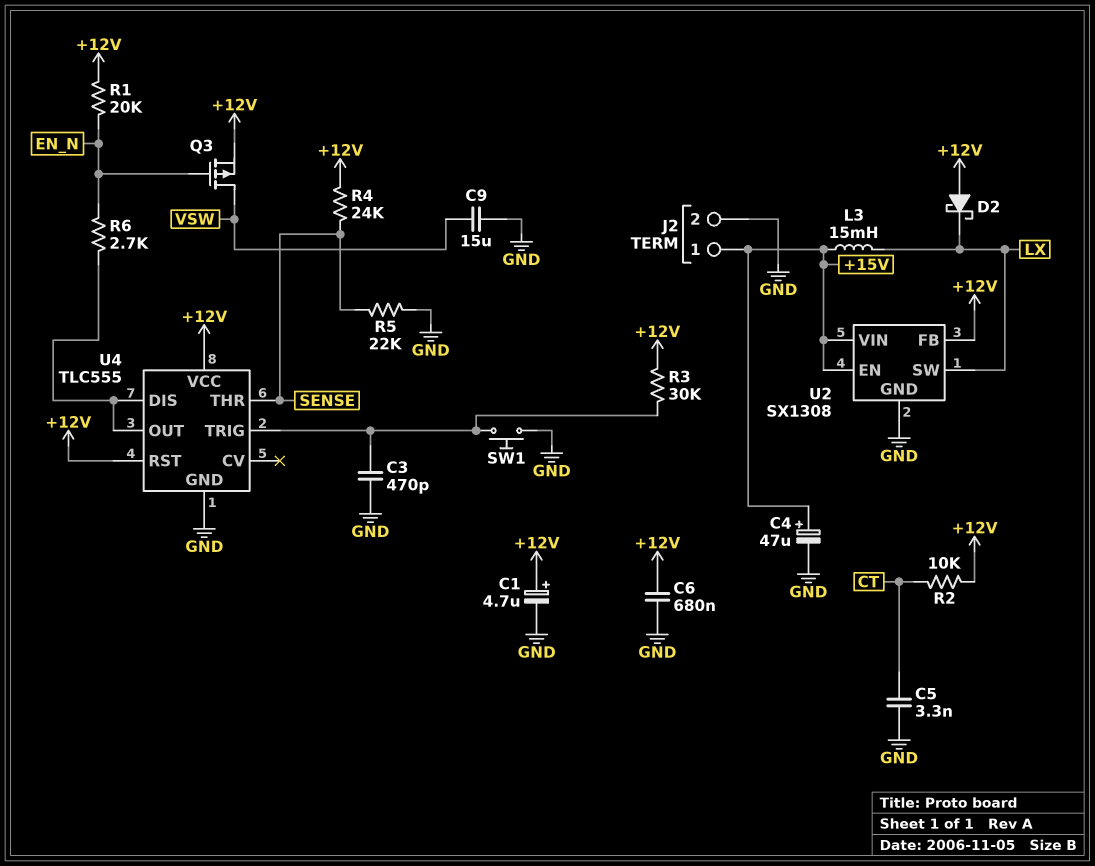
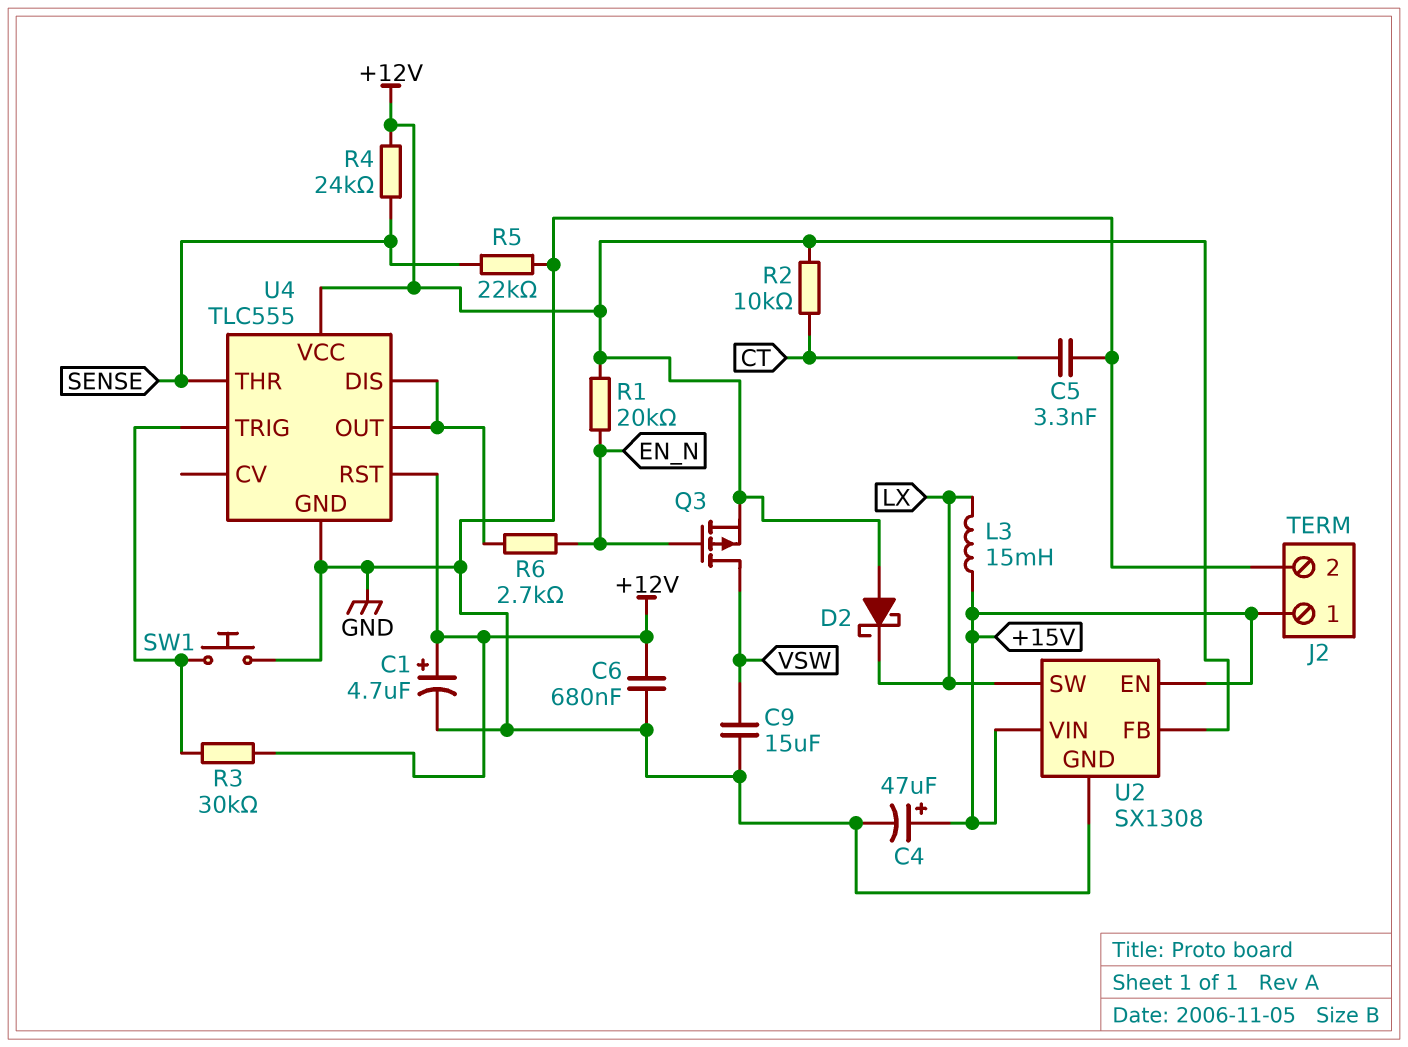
C3: 470pF (GND, U4/TRIG) -> none

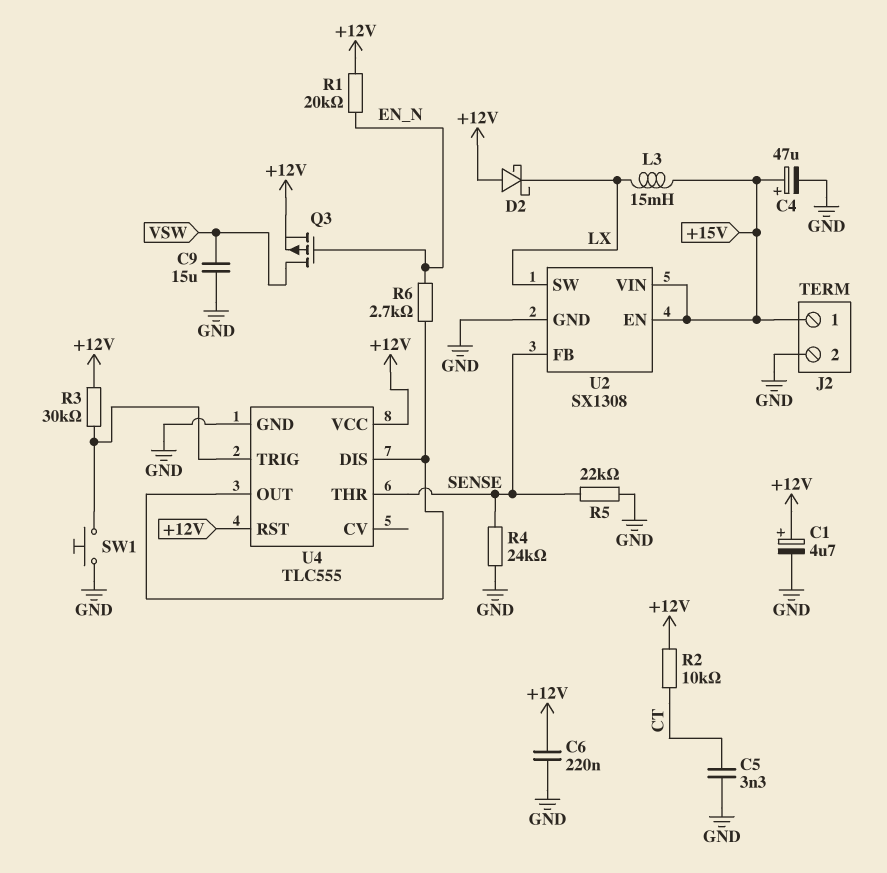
C6: 680nF (+12V, GND) -> 220nF (+12V, GND)
R4: 24k (+12V, SENSE) -> 24k (GND, SENSE)
U2 pin FB: +12V -> SENSE

